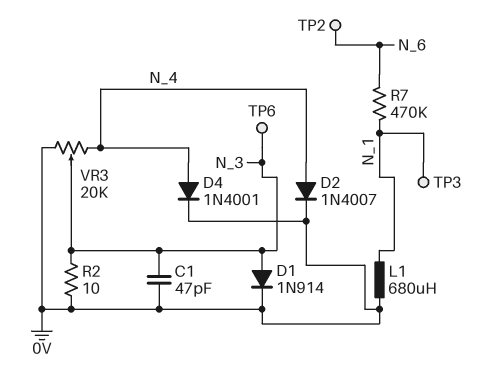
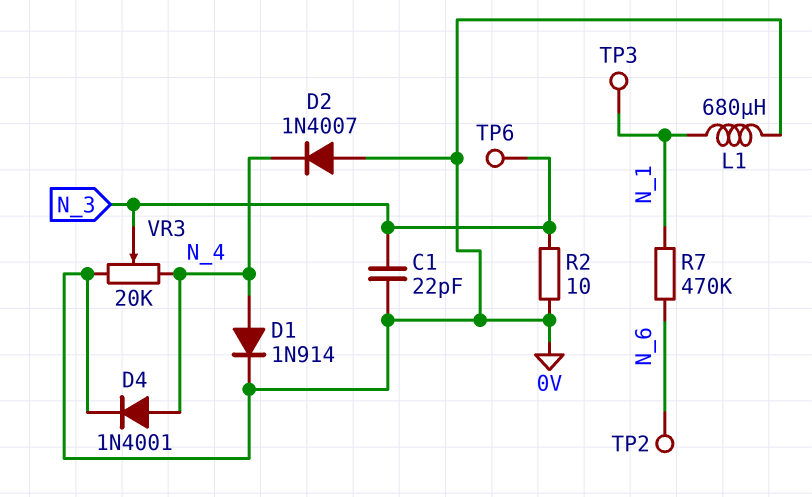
C1: 47pF (0V, N_3) -> 22pF (0V, N_3)
D1: diode 1N914 (A N_3, K 0V) -> diode 1N914 (A N_4, K 0V)
D2: diode 1N4007 (A N_4, K 0V) -> diode 1N4007 (A 0V, K N_4)

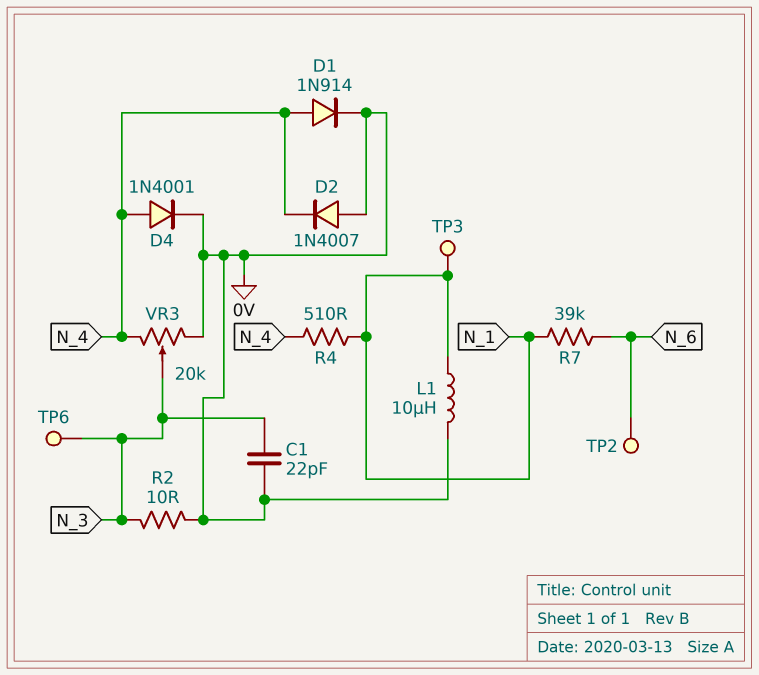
L1: 680uH (0V, N_1) -> 10uH (0V, N_1)
R4: none -> 510 (N_1, N_4)
R7: 470k (N_1, N_6) -> 39k (N_1, N_6)

